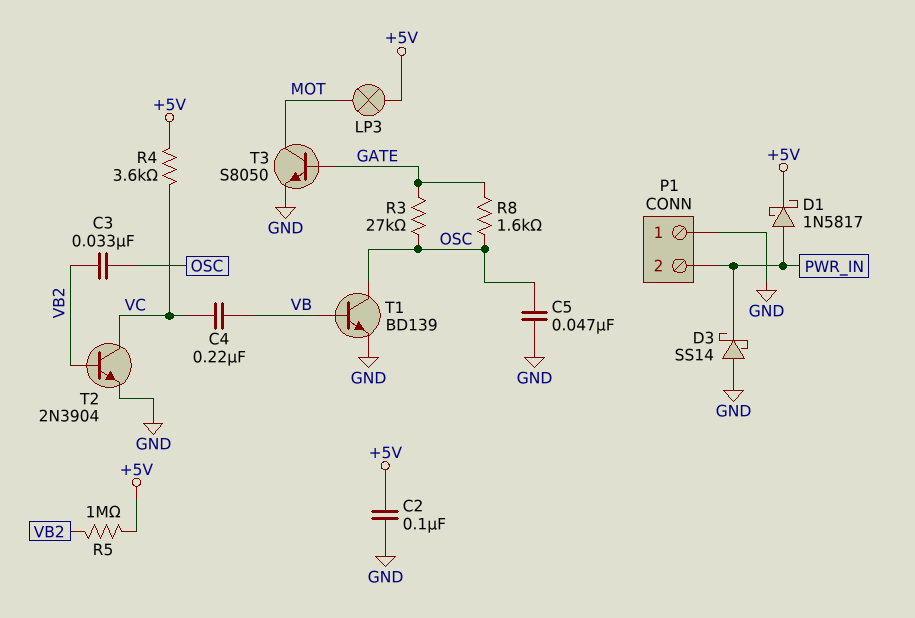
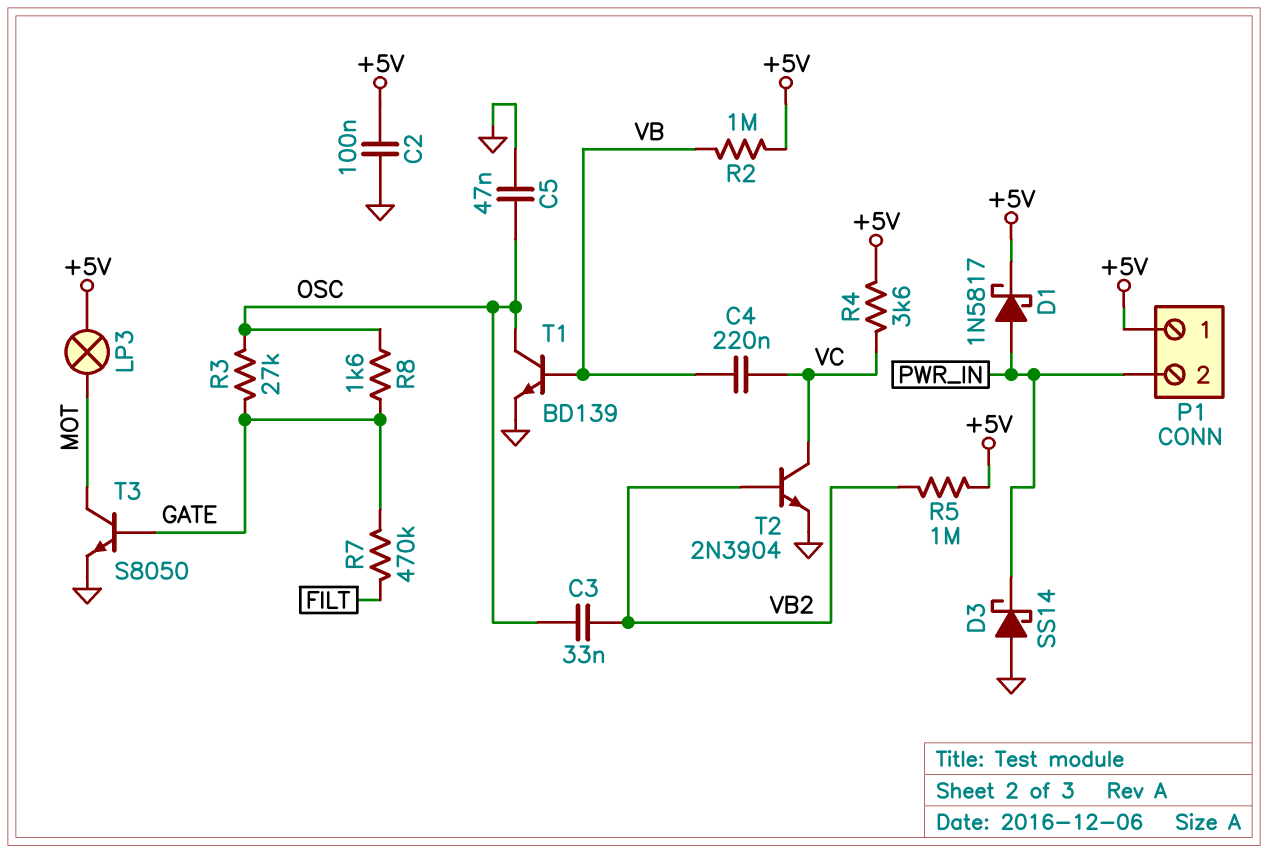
P1 pin 1: GND -> +5V
R2: none -> 1M (+5V, VB)
R7: none -> 470k (FILT, GATE)

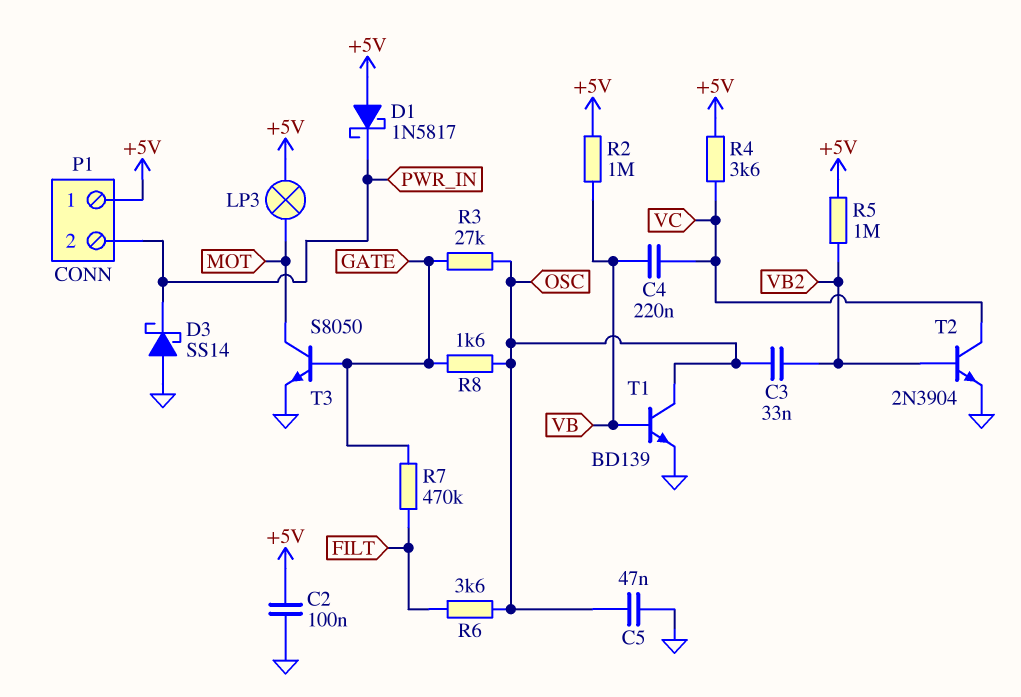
D1: schottky 1N5817 (A PWR_IN, K +5V) -> schottky 1N5817 (A +5V, K PWR_IN)
R6: none -> 3.6k (FILT, OSC)

